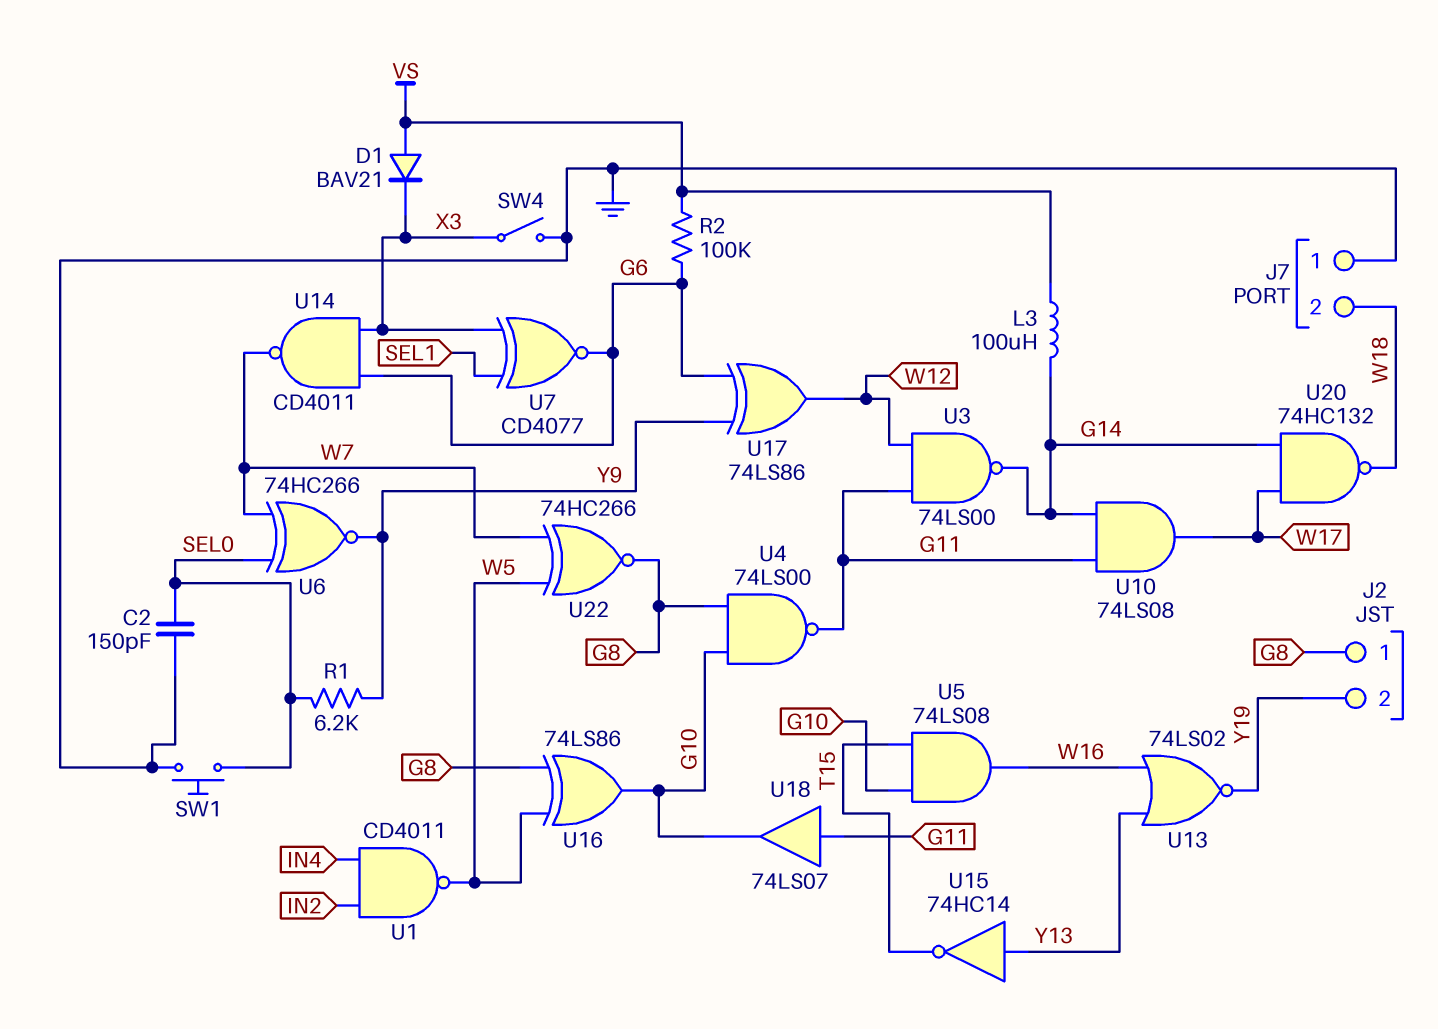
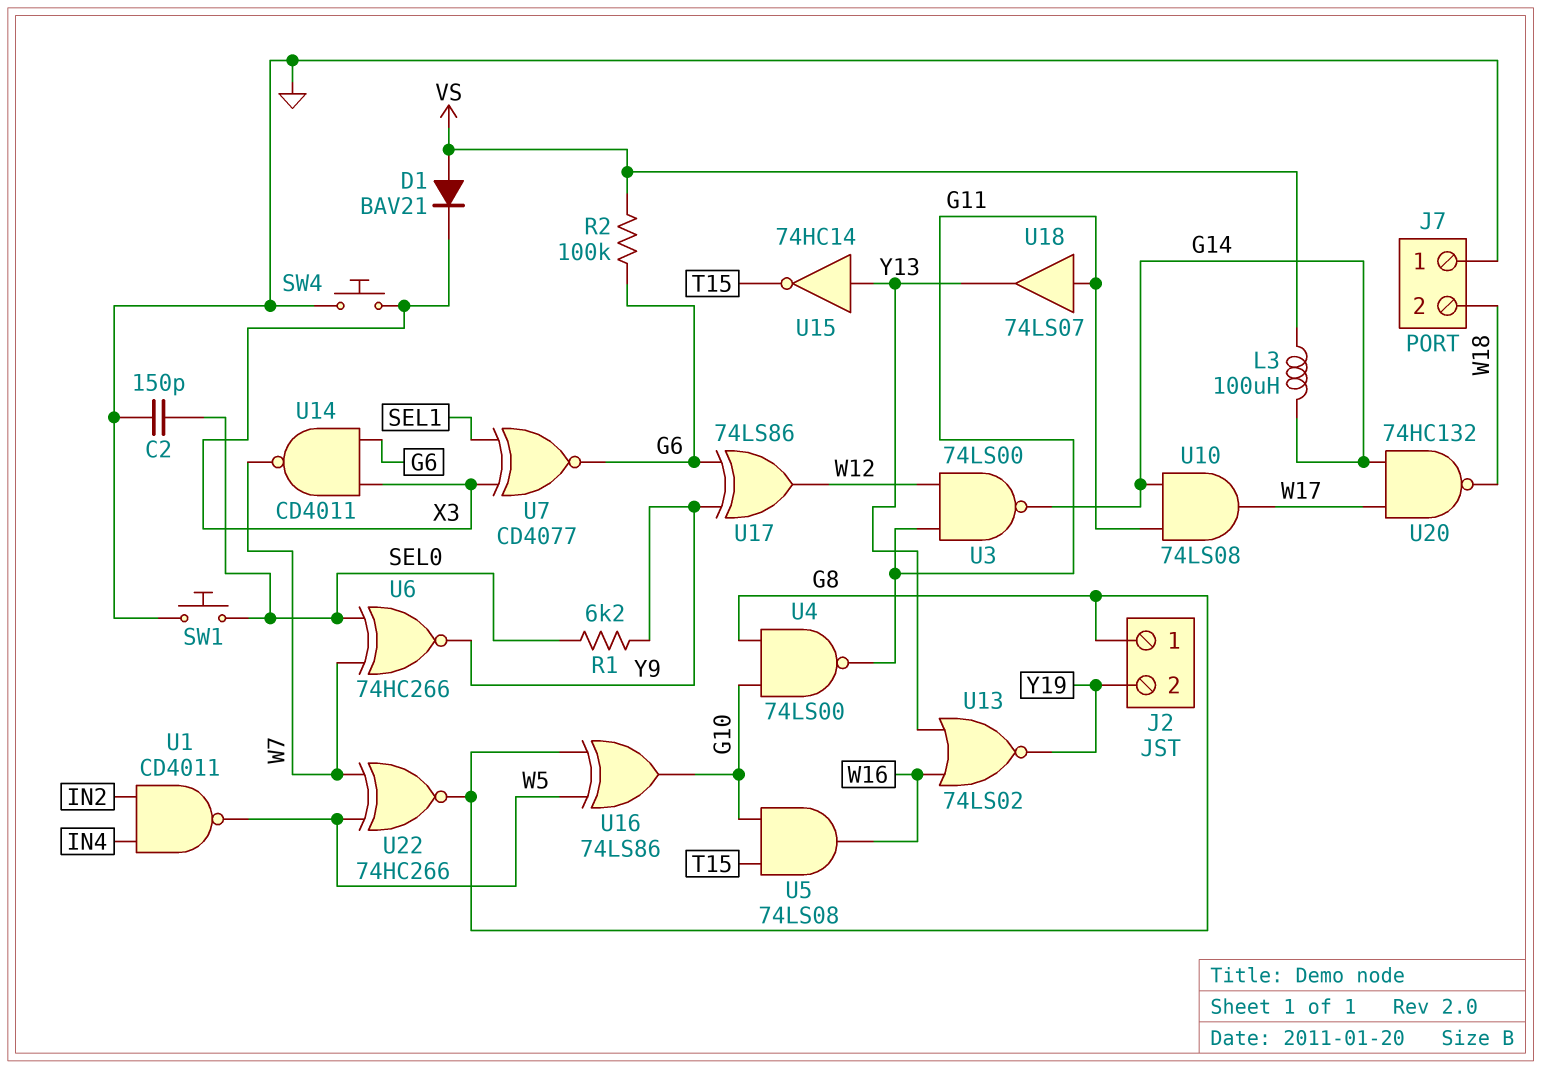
SW4: switch (GND, X3) -> button (GND, X3)
U18: buffer 74LS07 (in G11, out G10) -> buffer 74LS07 (in G11, out Y13)

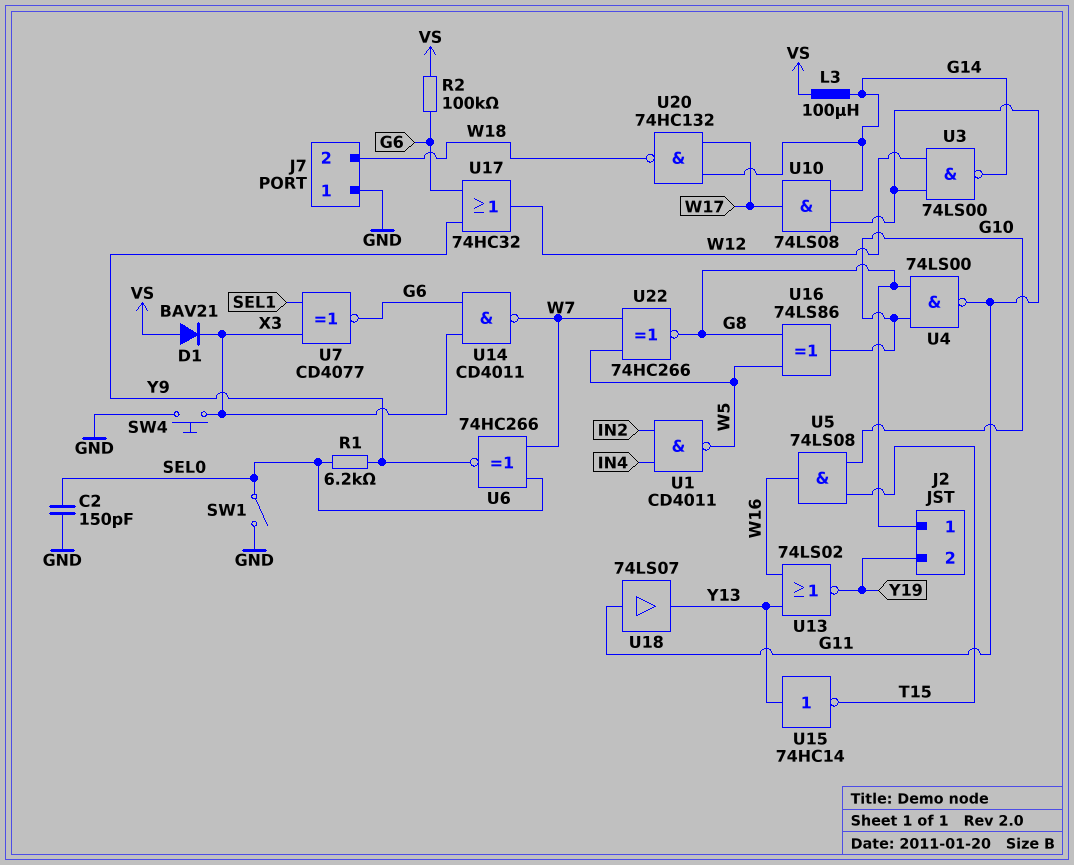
SW1: button (GND, SEL0) -> switch (GND, SEL0)
U17: XOR 74LS86 (in G6, in Y9, out W12) -> OR 74HC32 (in G6, in Y9, out W12)

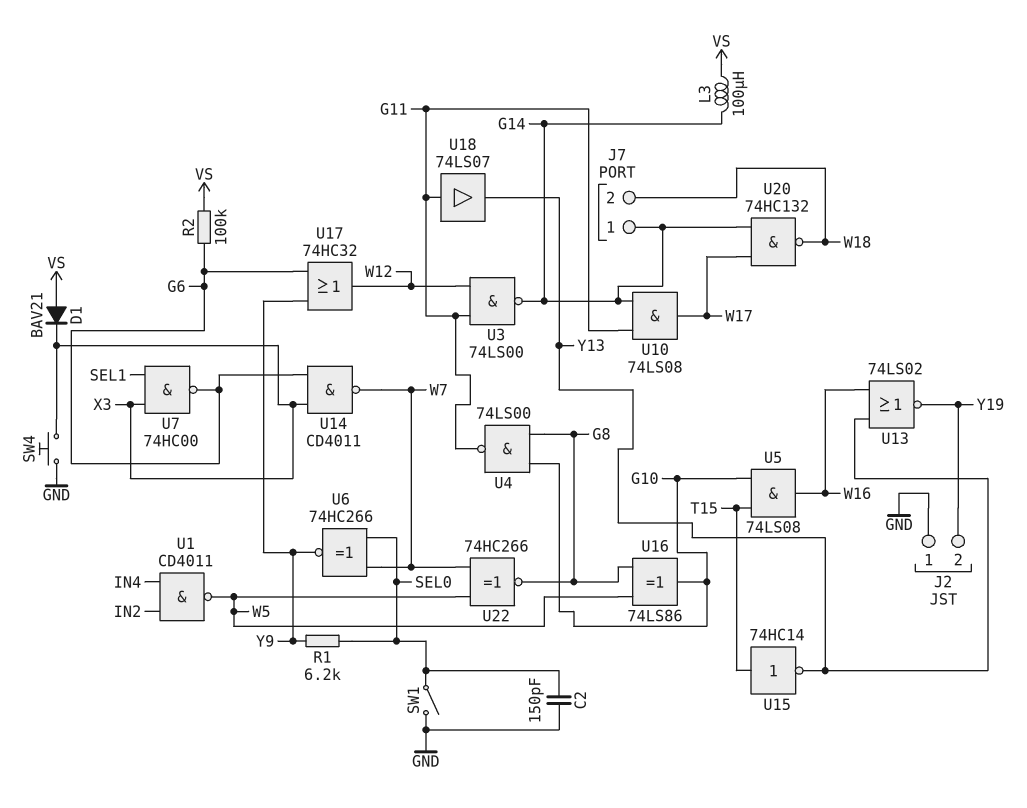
J2 pin 1: G8 -> GND
J7 pin 1: GND -> G14
U7: XNOR CD4077 (in SEL1, in X3, out G6) -> NAND 74HC00 (in SEL1, in X3, out G6)
U15: NOT 74HC14 (in Y13, out T15) -> NOT 74HC14 (in T15, out Y13)

